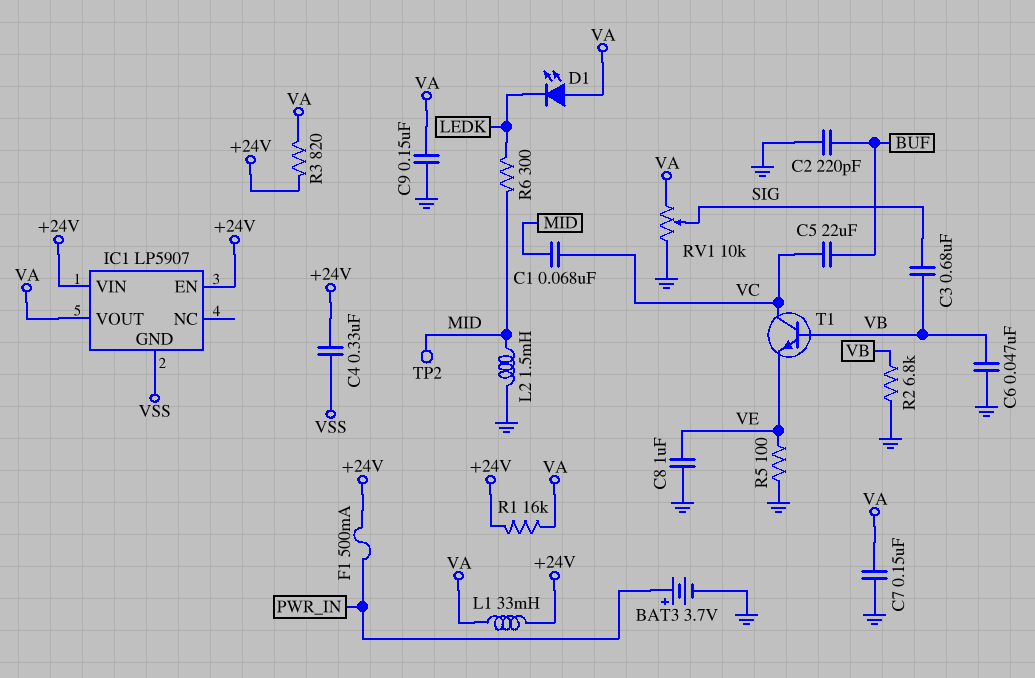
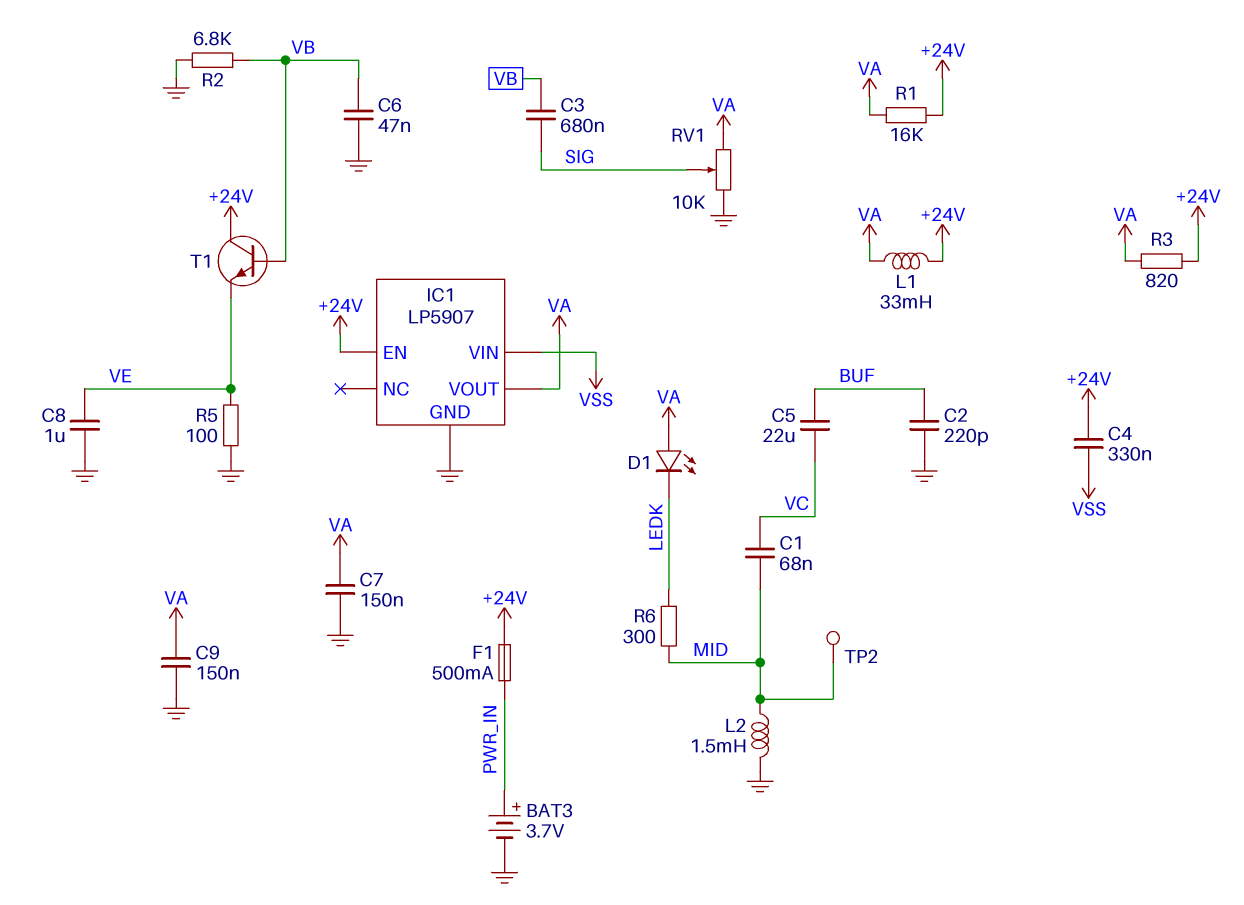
IC1 pin GND: VSS -> GND
IC1 pin VIN: +24V -> VSS
T1: NPN (B VB, C VC, E VE) -> NPN (B VB, C +24V, E VE)

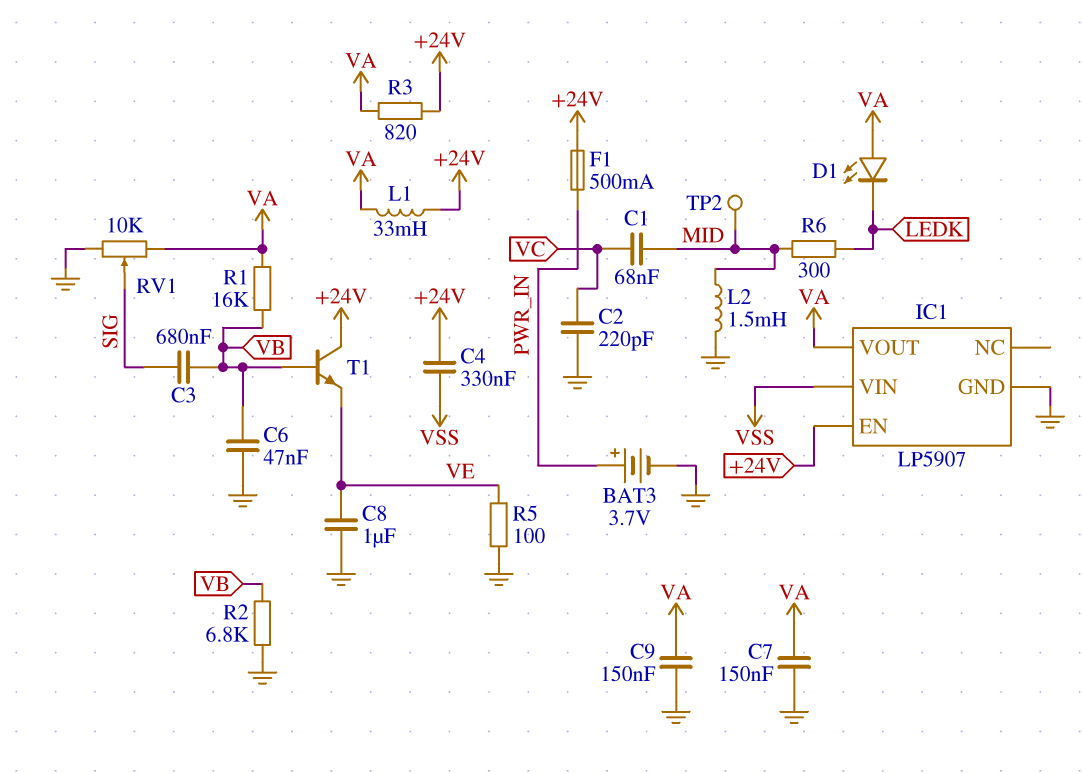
C2: 220pF (BUF, GND) -> 220pF (GND, VC)
C5: 22uF (BUF, VC) -> none
R1: 16k (+24V, VA) -> 16k (VA, VB)

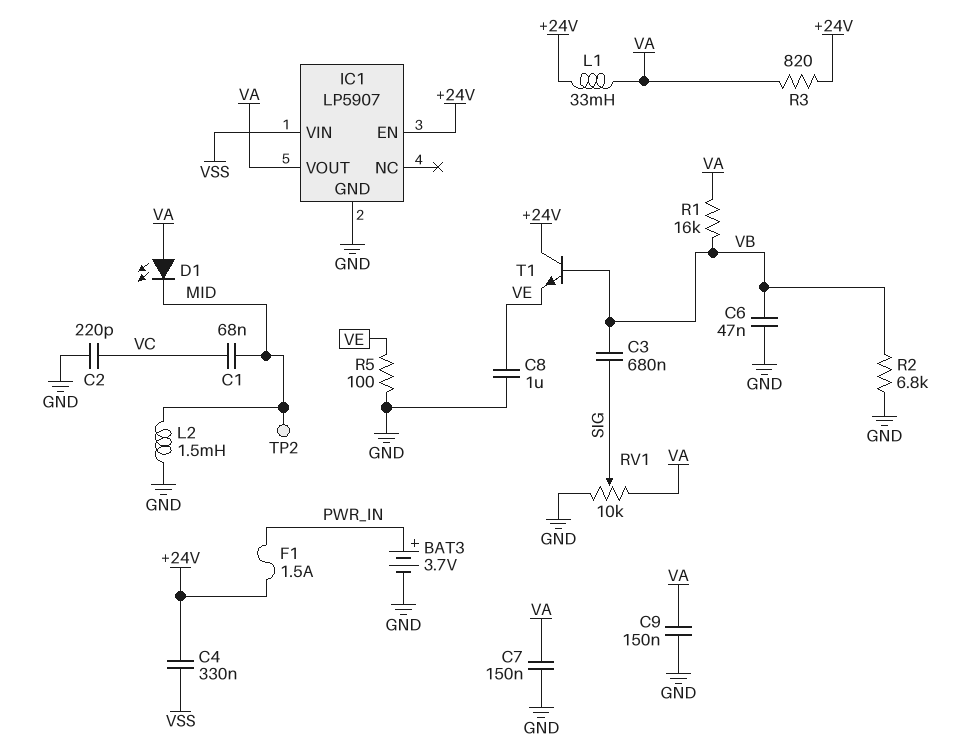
D1: LED (A VA, K LEDK) -> LED (A VA, K MID)
F1: 500mA (+24V, PWR_IN) -> 1.5A (+24V, PWR_IN)
R6: 300 (LEDK, MID) -> none

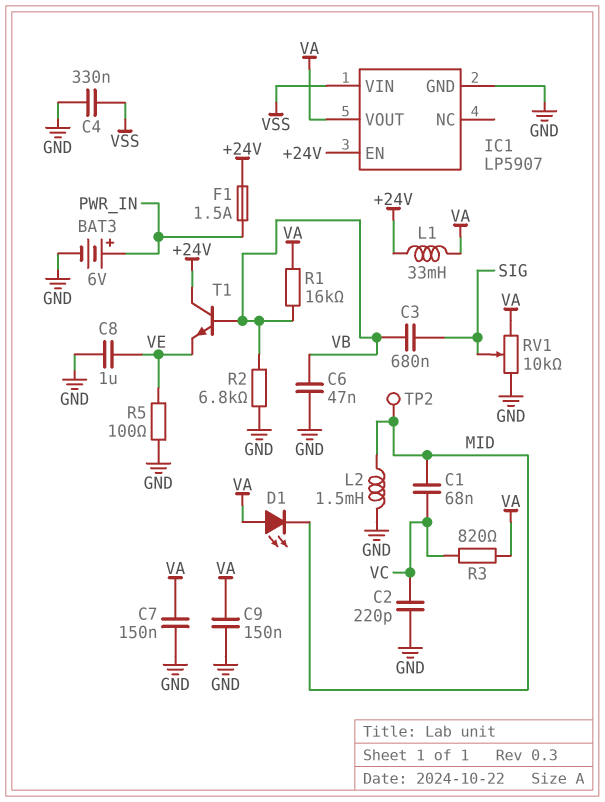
BAT3: 3.7V (plus PWR_IN, minus GND) -> 6V (plus PWR_IN, minus GND)
C4: 330nF (+24V, VSS) -> 330nF (GND, VSS)
R3: 820 (+24V, VA) -> 820 (VA, VC)

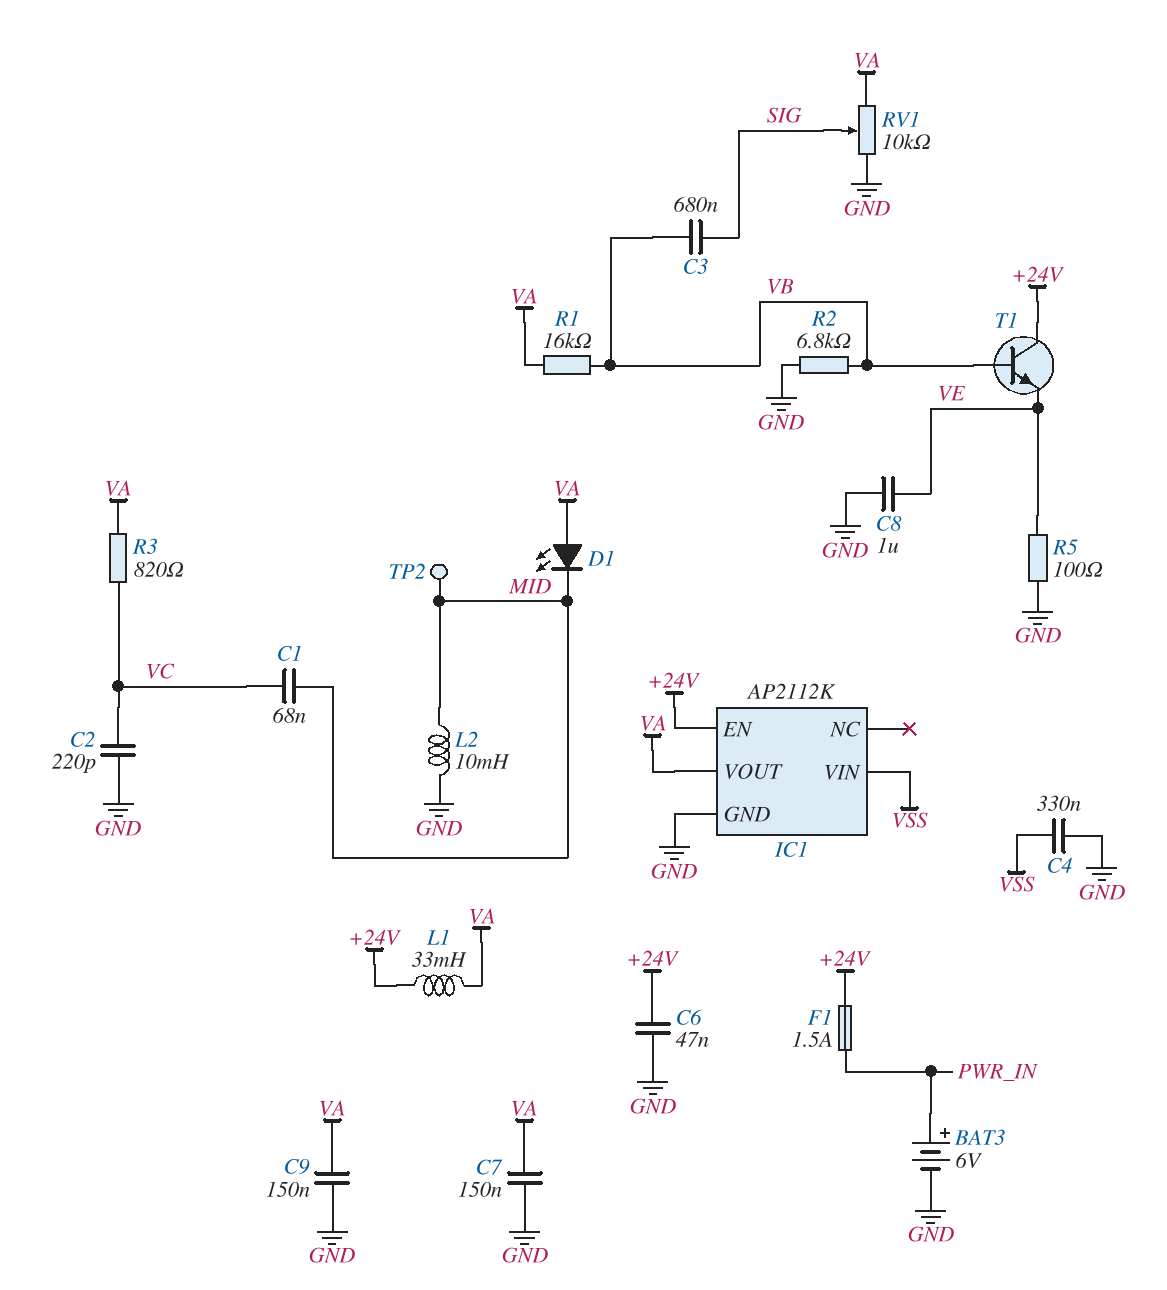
C6: 47nF (GND, VB) -> 47nF (+24V, GND)
IC1: LP5907 -> AP2112K
L2: 1.5mH (GND, MID) -> 10mH (GND, MID)

